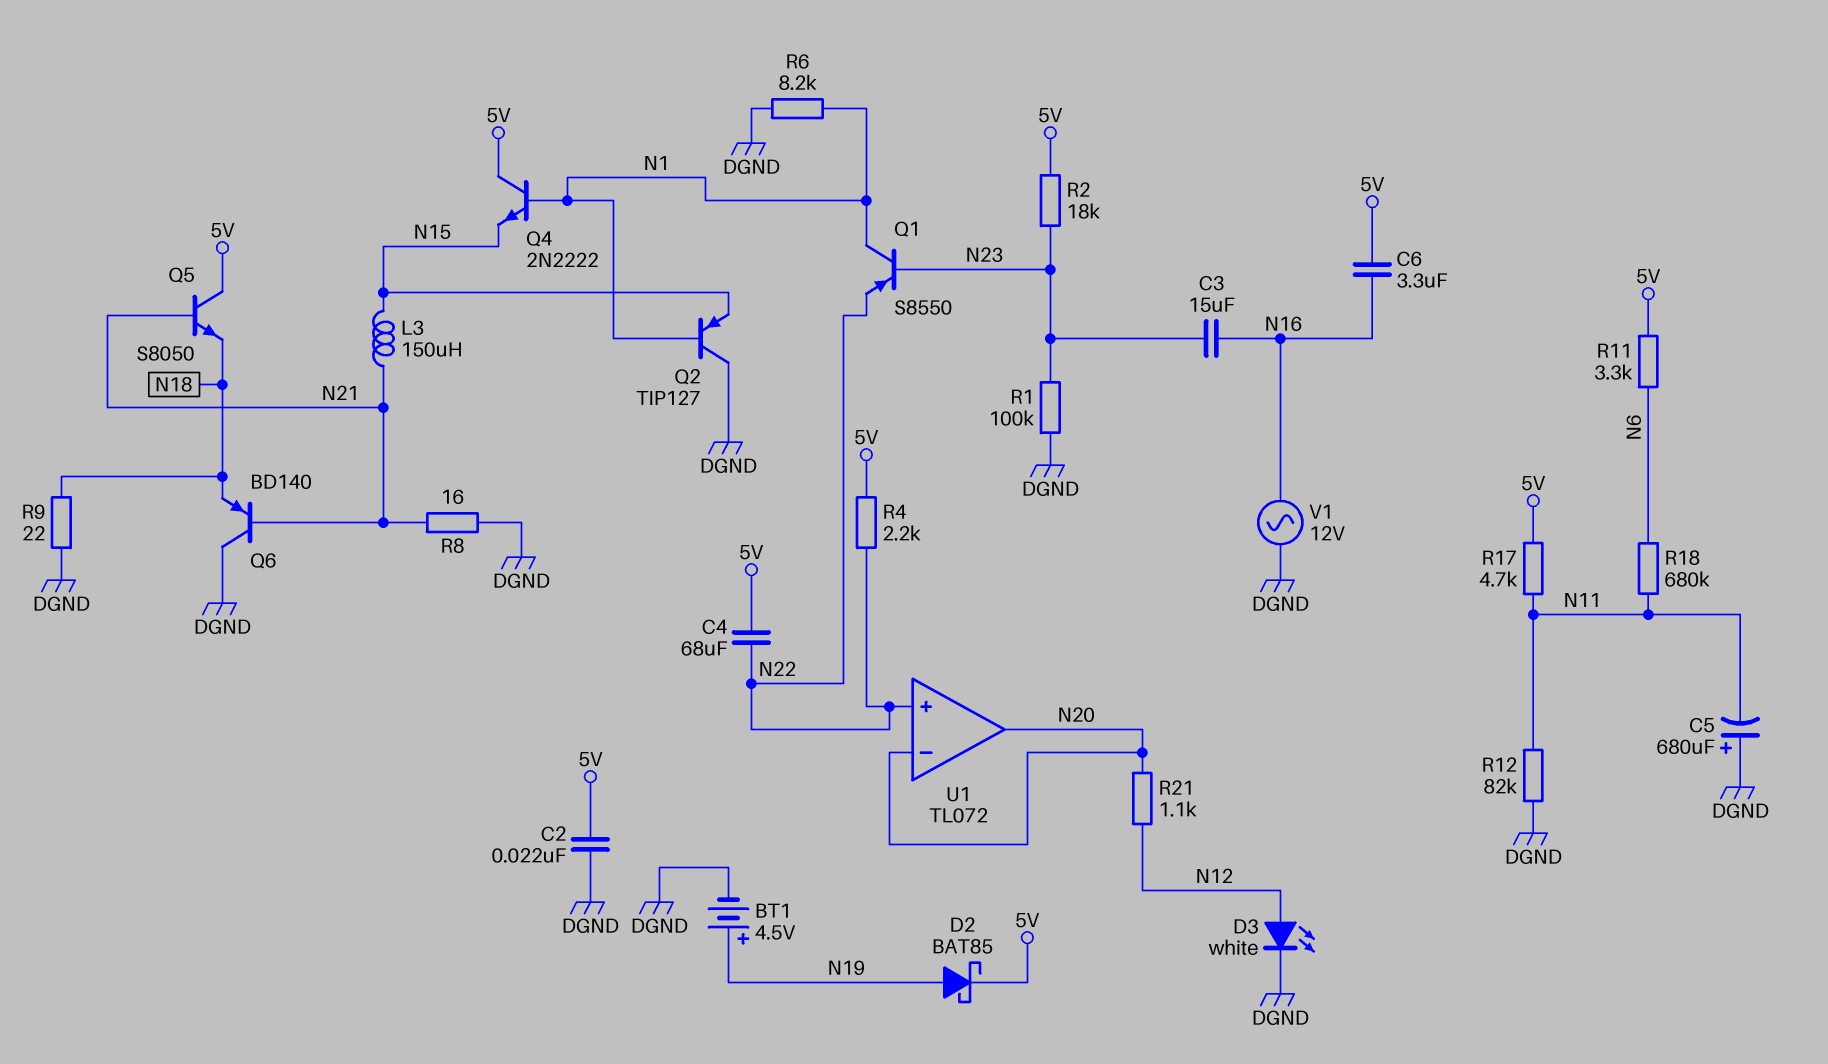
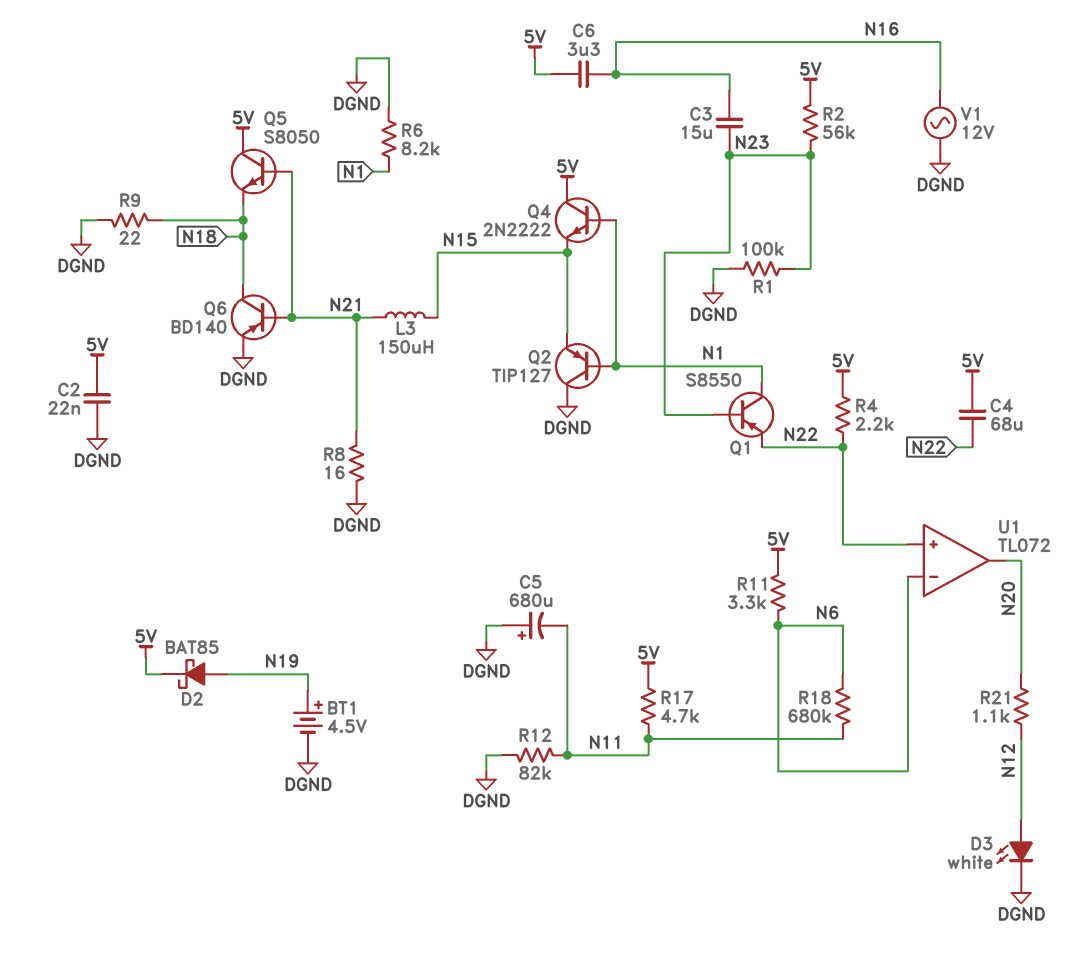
Q6: PNP BD140 (B N21, C DGND, E N18) -> PNP BD140 (B N21, C N18, E DGND)
R2: 18k (5V, N23) -> 56k (5V, N23)
U1 pin in-: N20 -> N6

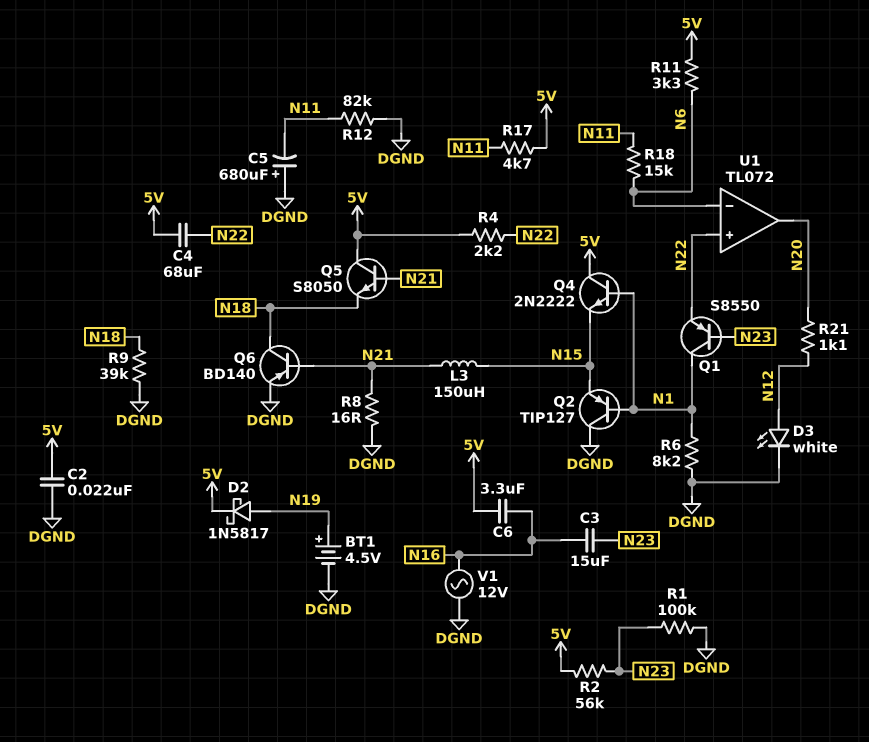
D2: schottky BAT85 (A N19, K 5V) -> schottky 1N5817 (A N19, K 5V)
R9: 22 (DGND, N18) -> 39k (DGND, N18)
R18: 680k (N6, N11) -> 15k (N6, N11)

